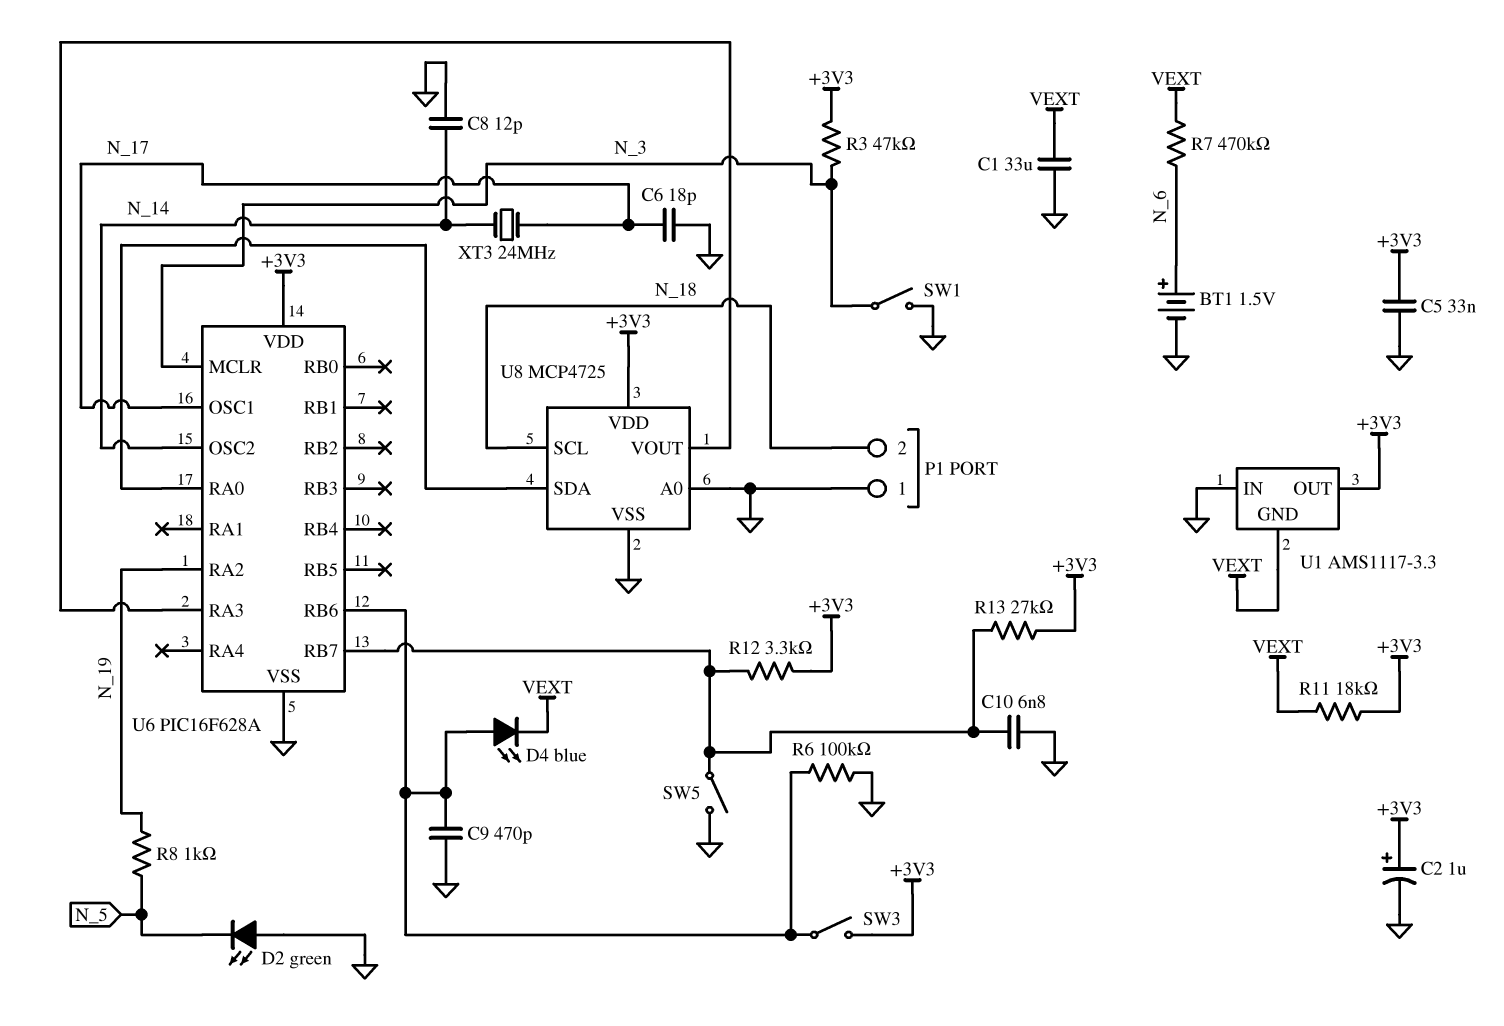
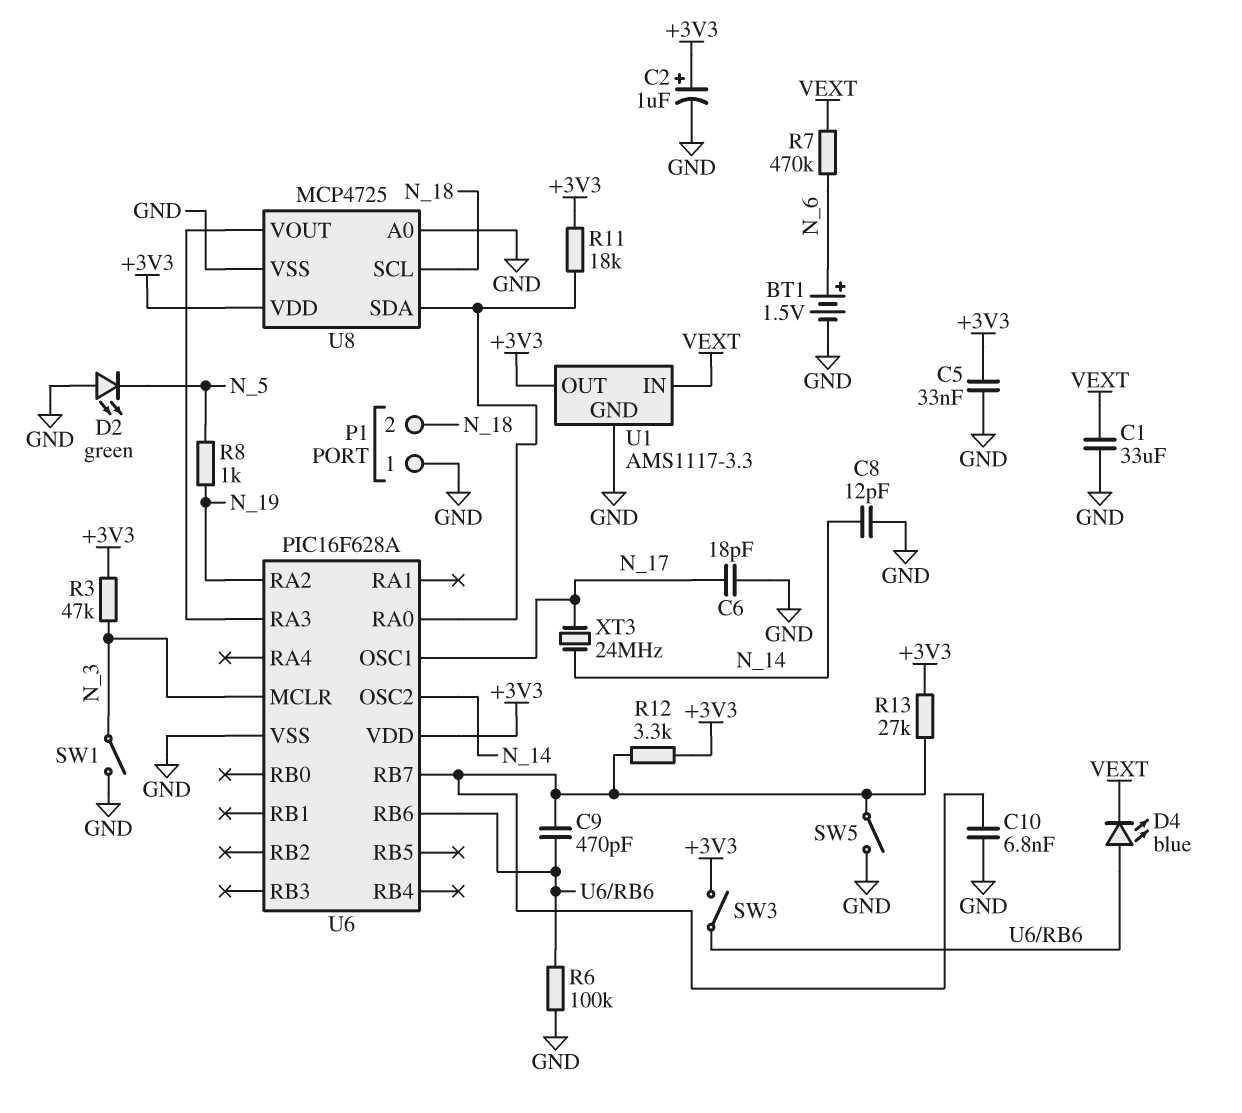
C9: 470pF (GND, U6/RB6) -> 470pF (U6/RB6, U6/RB7)
R11: 18k (+3V3, VEXT) -> 18k (+3V3, U6/RA0)
U1 pin GND: VEXT -> GND
U1 pin IN: GND -> VEXT

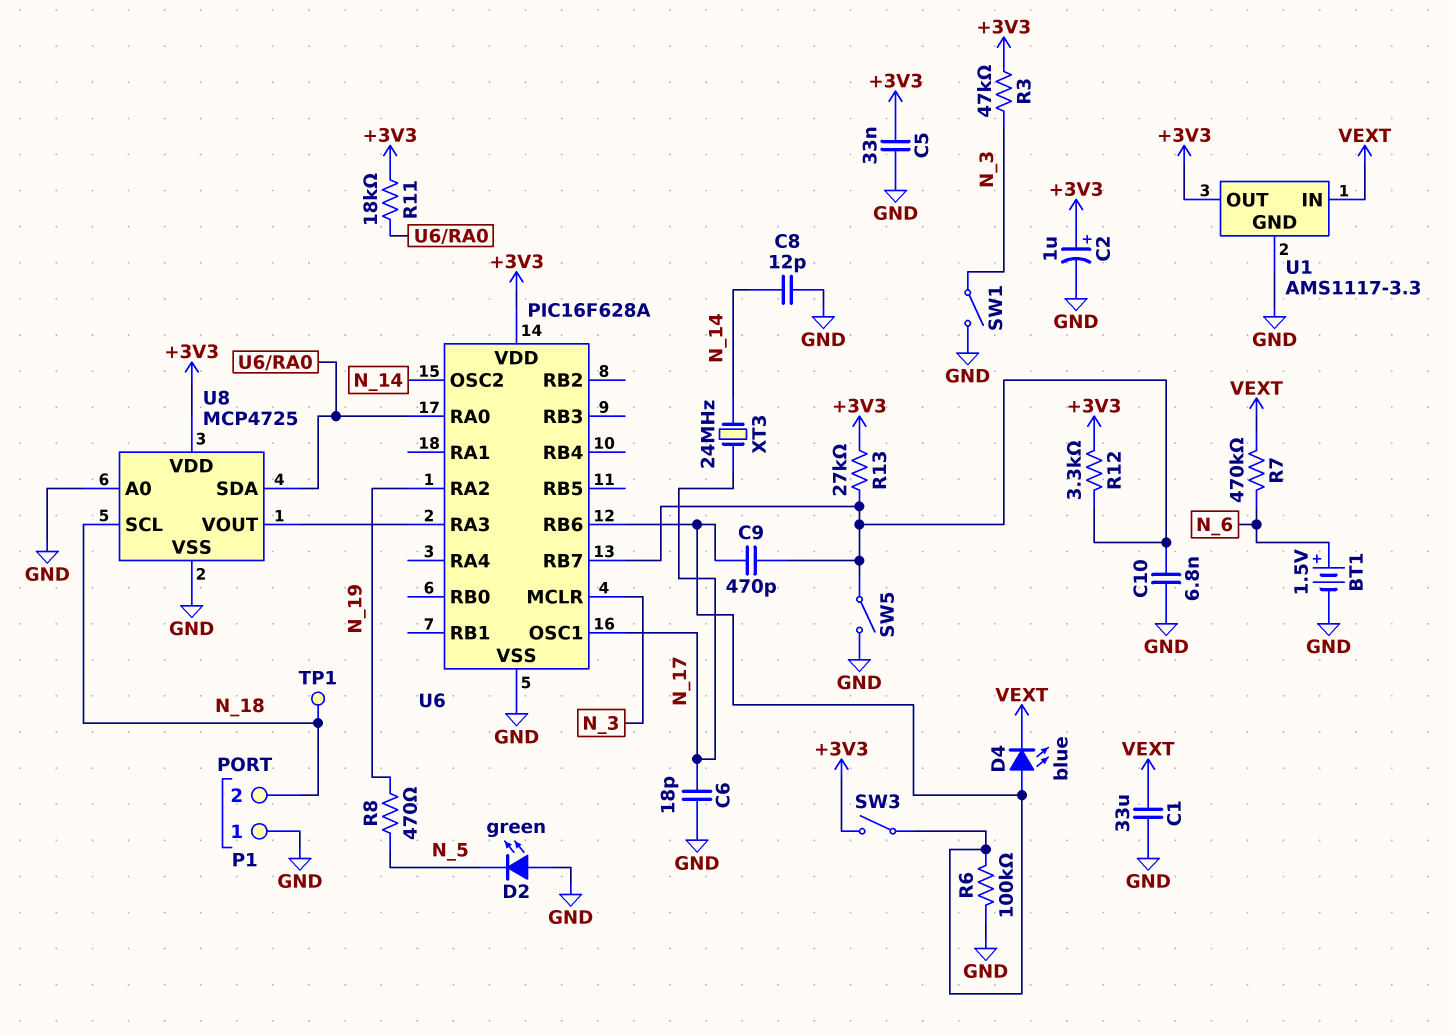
R8: 1k (N_5, N_19) -> 470 (N_5, N_19)
TP1: none -> test point (N_18)

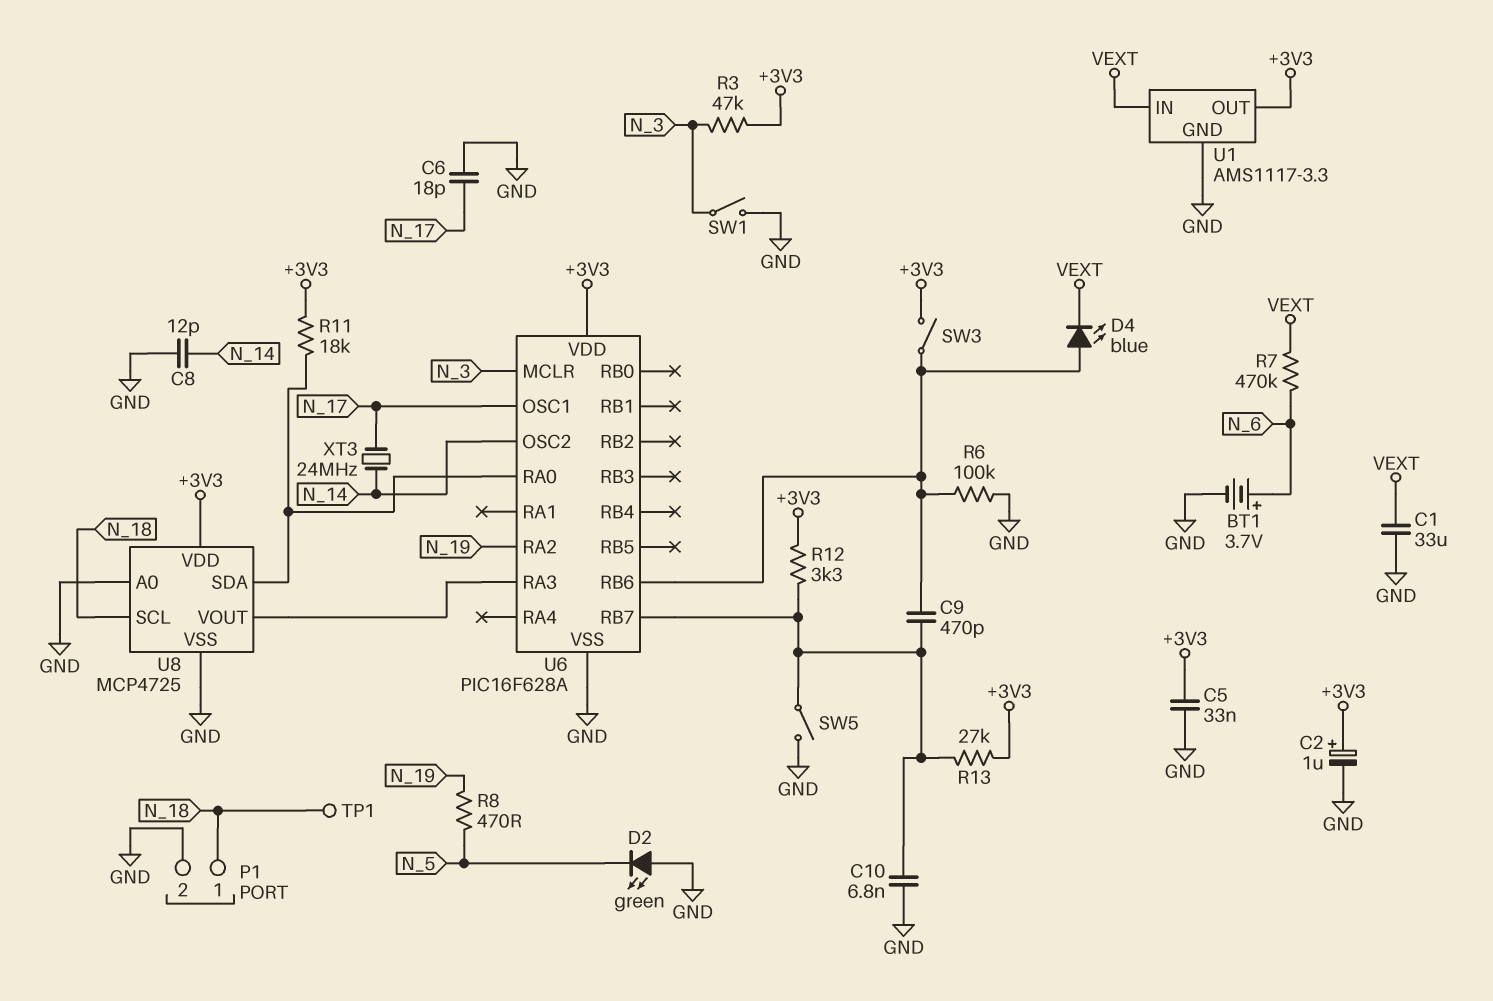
BT1: 1.5V (plus N_6, minus GND) -> 3.7V (plus N_6, minus GND)
P1 pin 1: GND -> N_18
P1 pin 2: N_18 -> GND

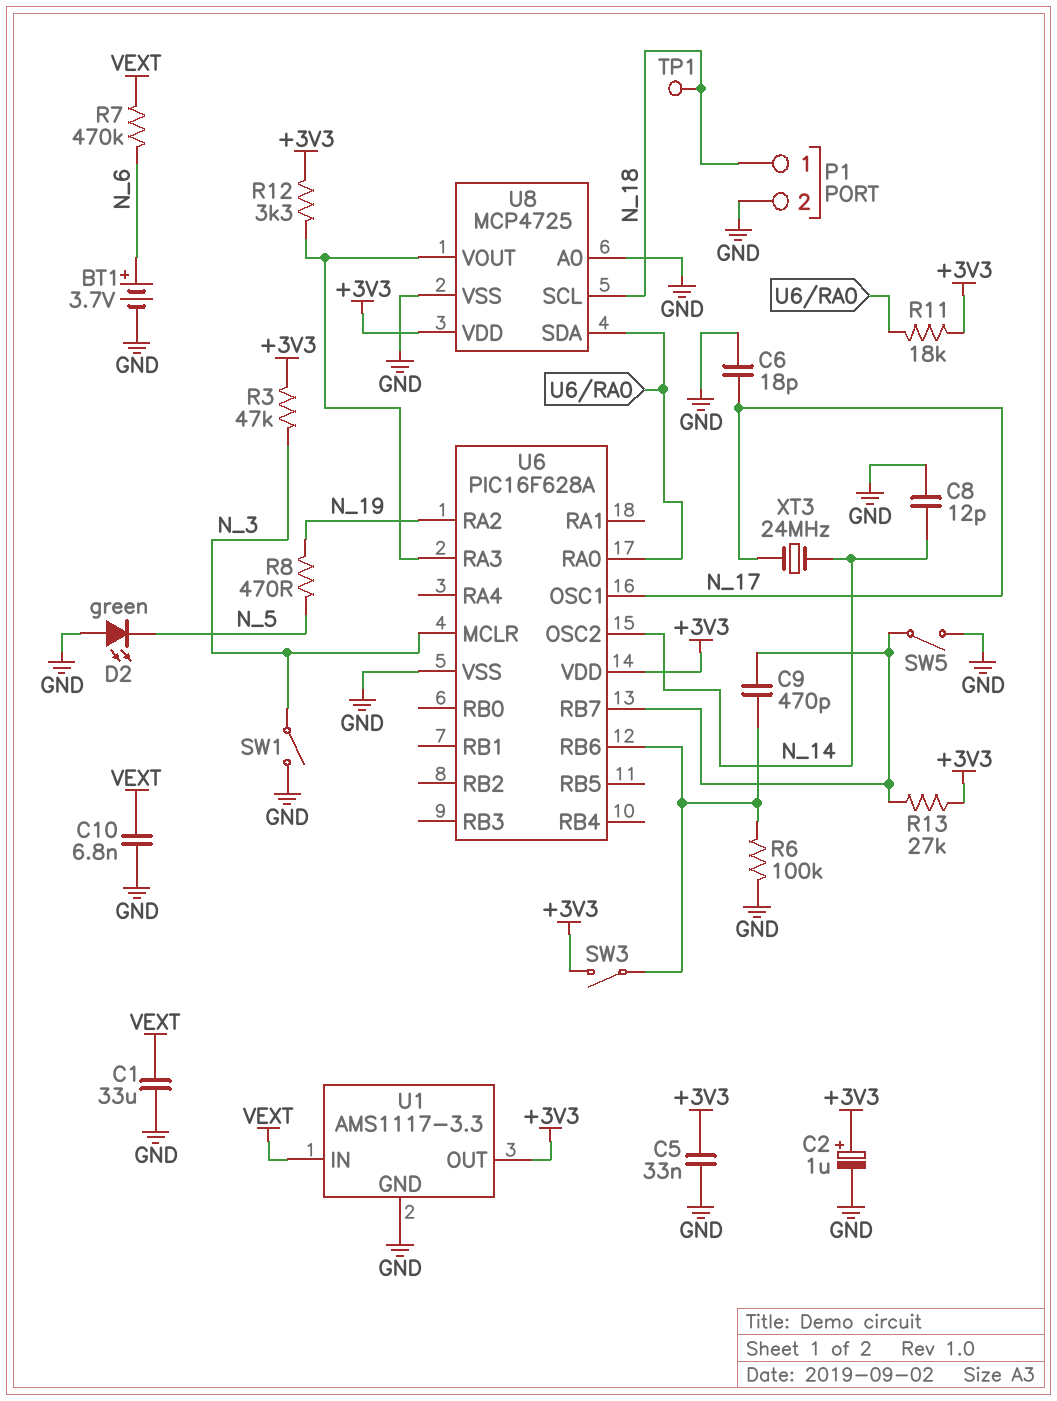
C10: 6.8nF (GND, U6/RB7) -> 6.8nF (GND, VEXT)
D4: LED blue (A U6/RB6, K VEXT) -> none
R12: 3.3k (+3V3, U6/RB7) -> 3.3k (+3V3, U6/RA3)

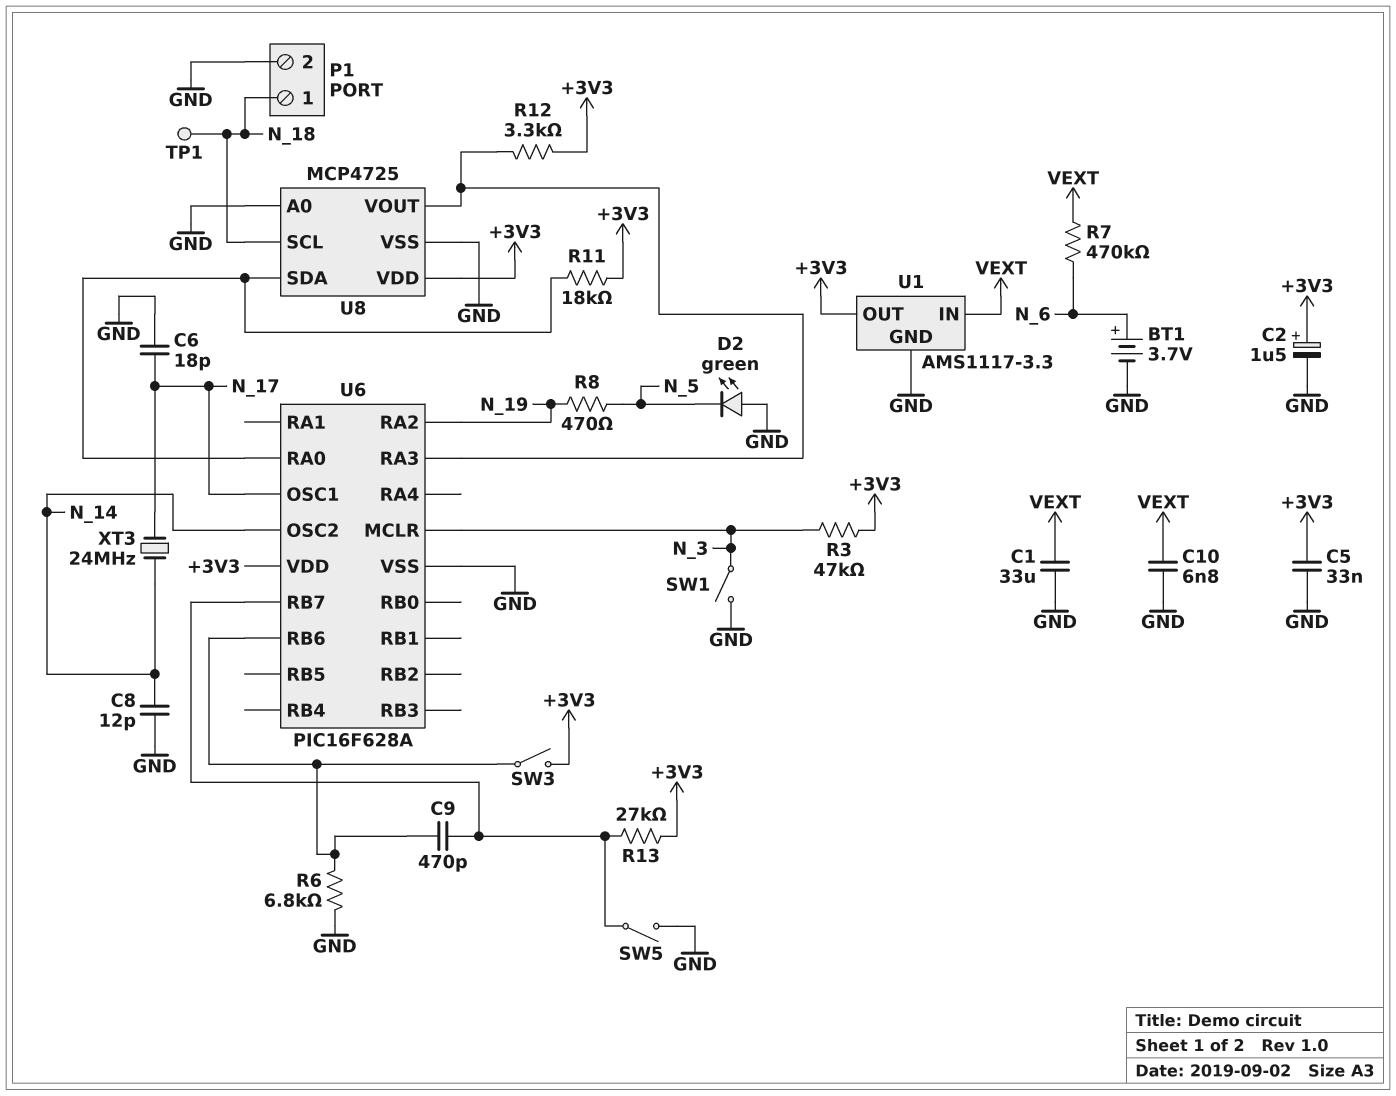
C2: 1uF (plus +3V3, minus GND) -> 1.5uF (plus +3V3, minus GND)
R6: 100k (GND, U6/RB6) -> 6.8k (GND, U6/RB6)

